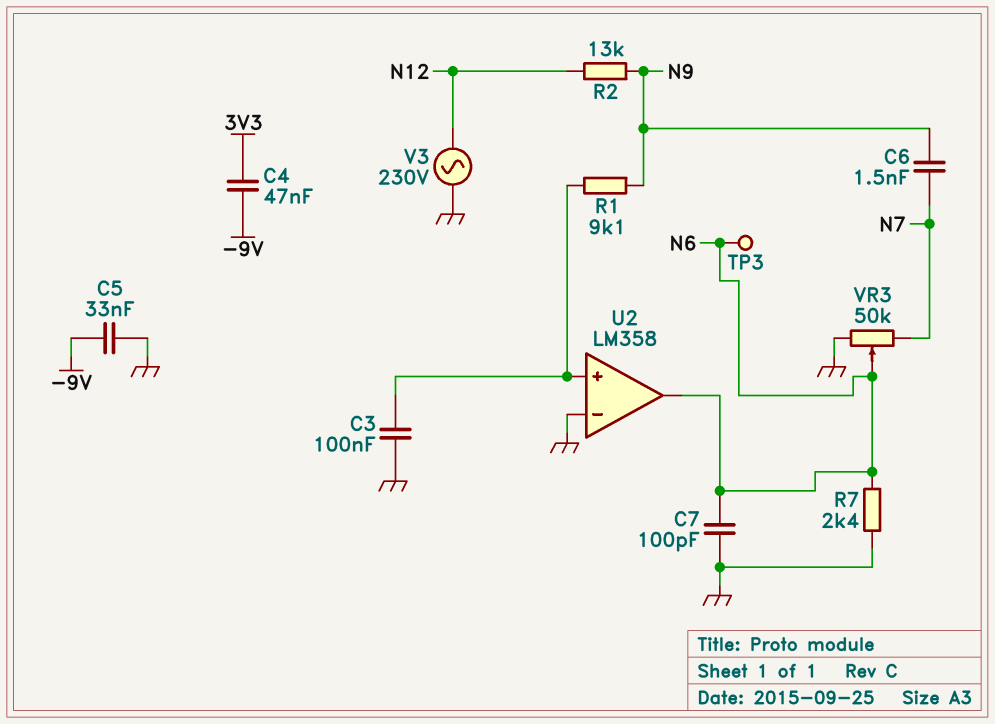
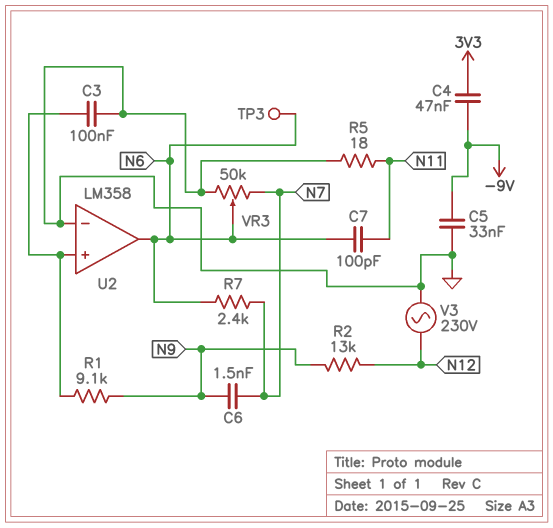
C7: 100pF (GND, N6) -> 100pF (N6, N11)
R5: none -> 18 (GND, N11)
R7: 2.4k (GND, N6) -> 2.4k (N6, N7)

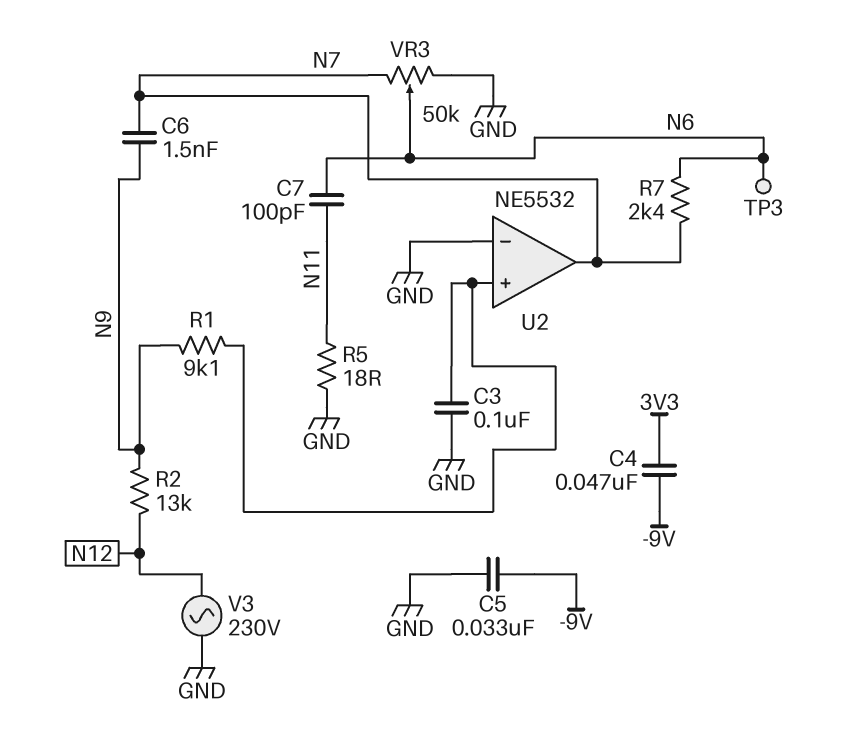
U2: LM358 -> NE5532
U2 pin out: N6 -> N7

